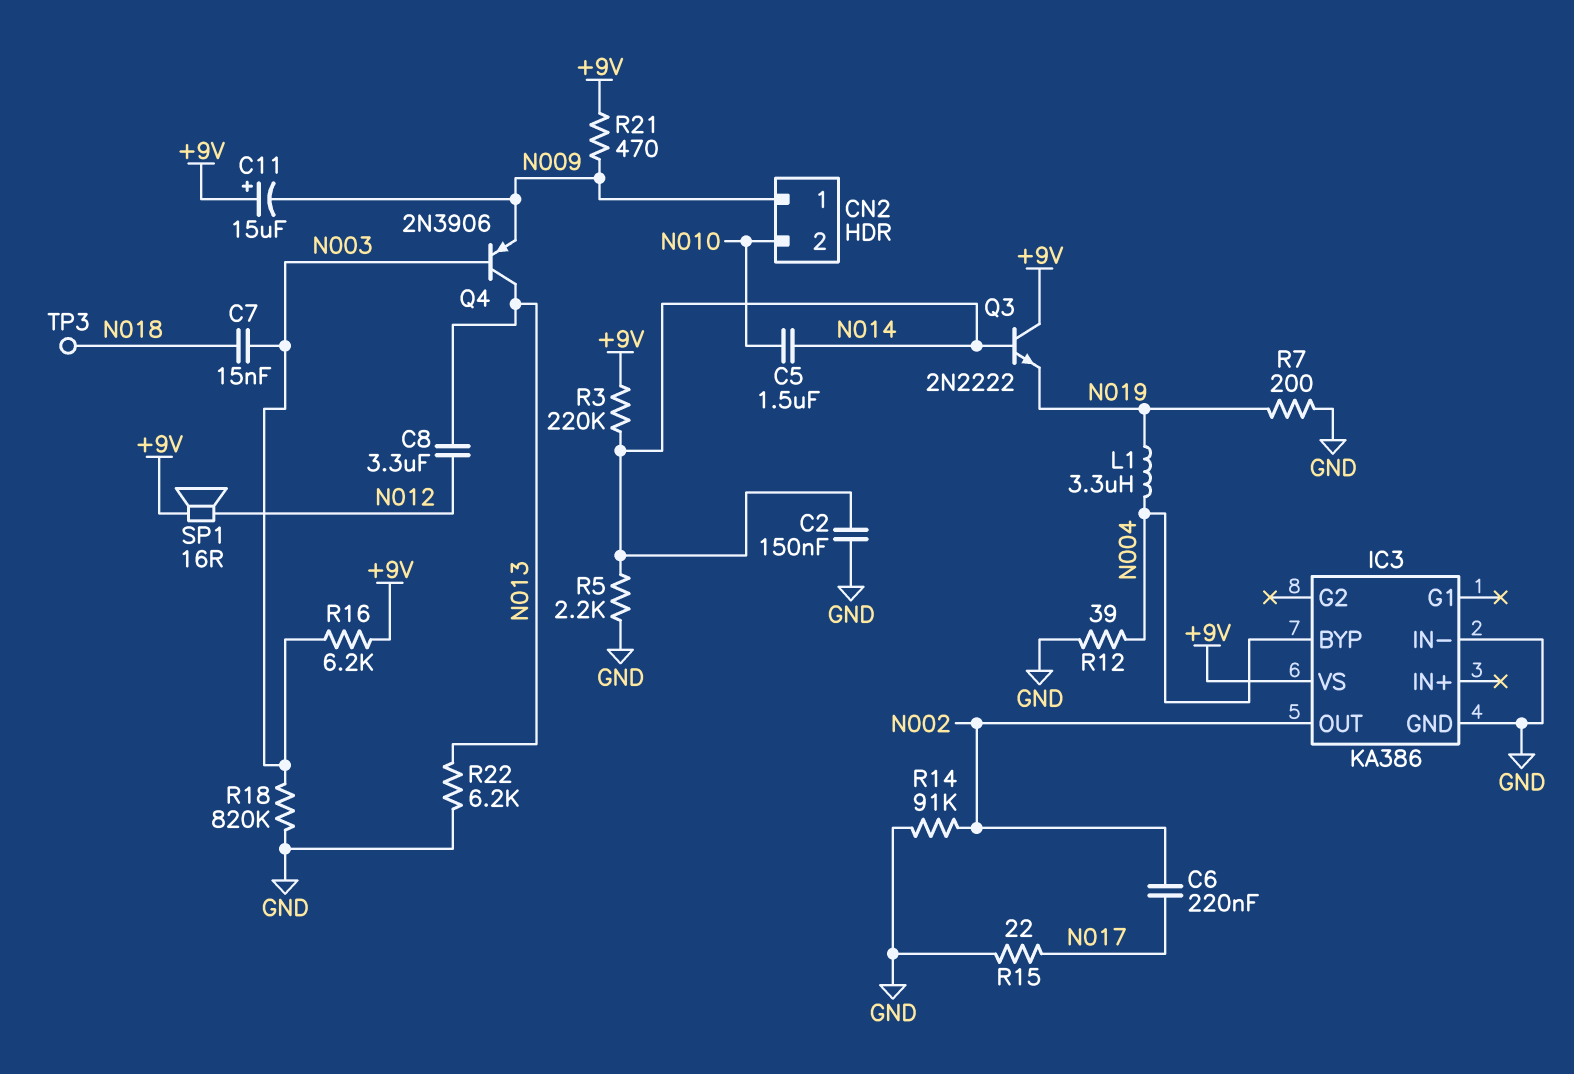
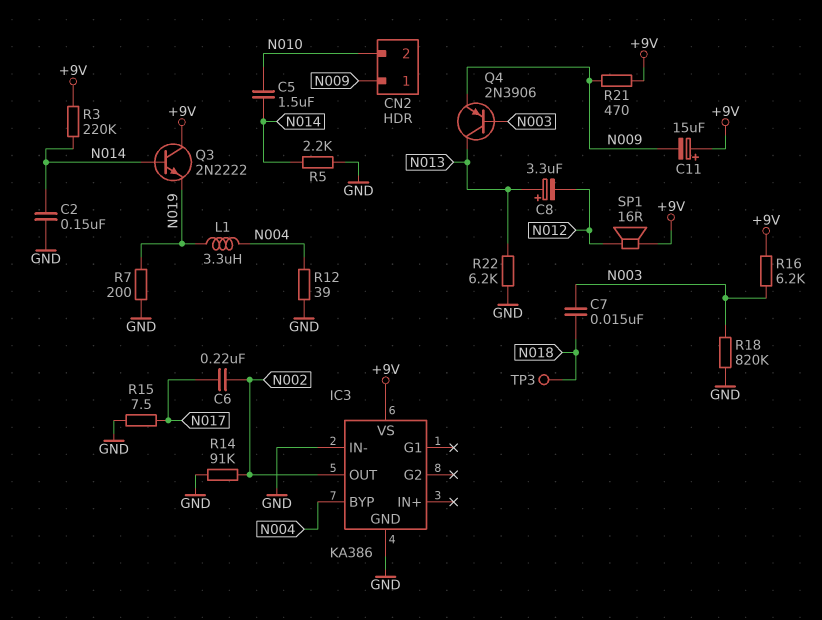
C8: 3.3uF (N012, N013) -> 3.3uF (plus N013, minus N012)
R15: 22 (GND, N017) -> 7.5 (GND, N017)

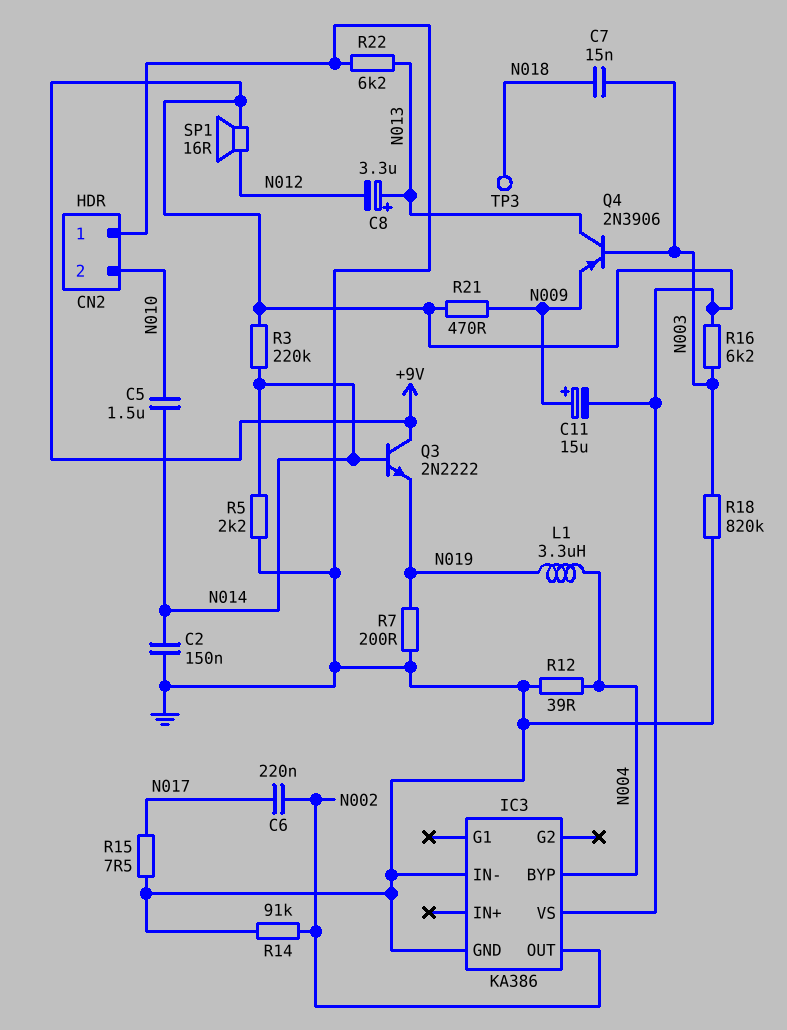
C11: 15uF (plus +9V, minus N009) -> 15uF (plus N009, minus +9V)
CN2 pin 1: N009 -> GND

